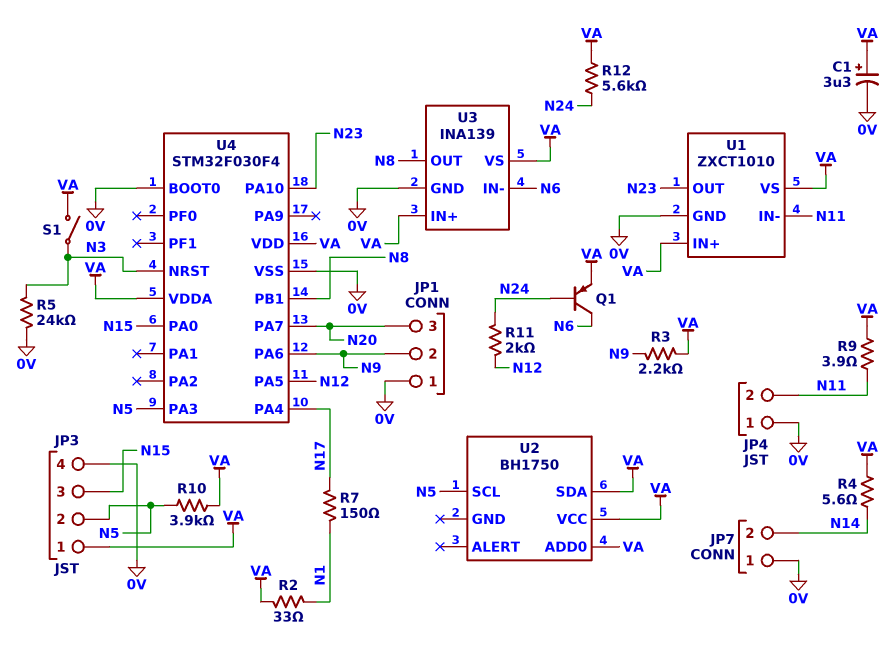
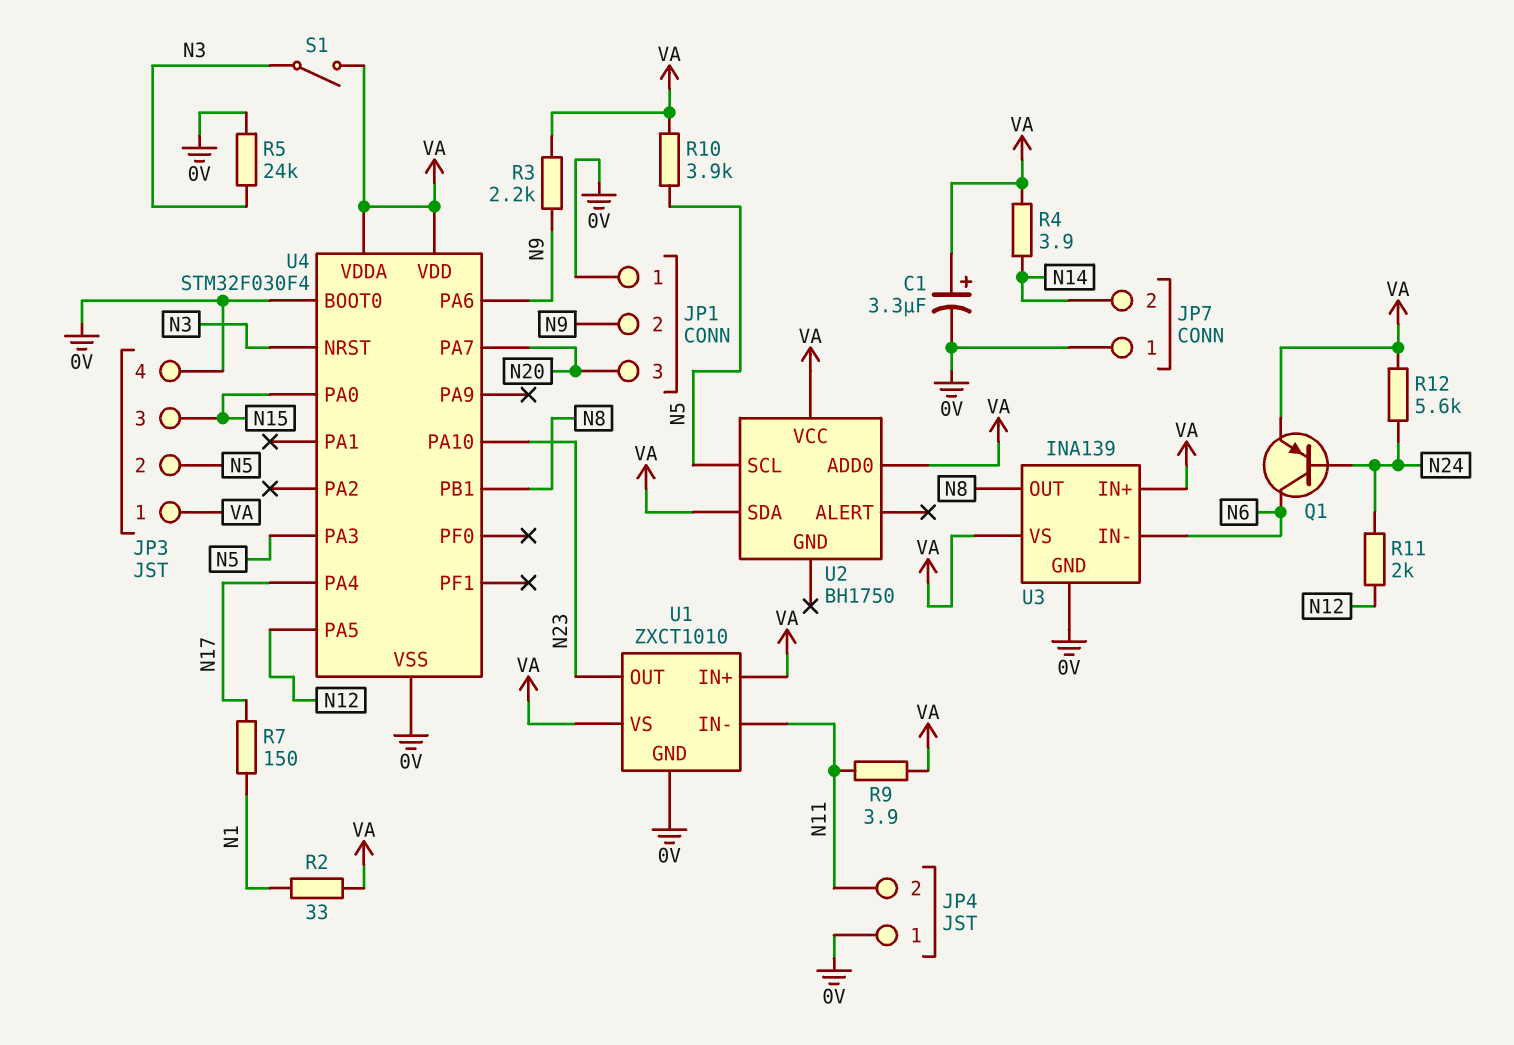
R4: 5.6 (N14, VA) -> 3.9 (N14, VA)

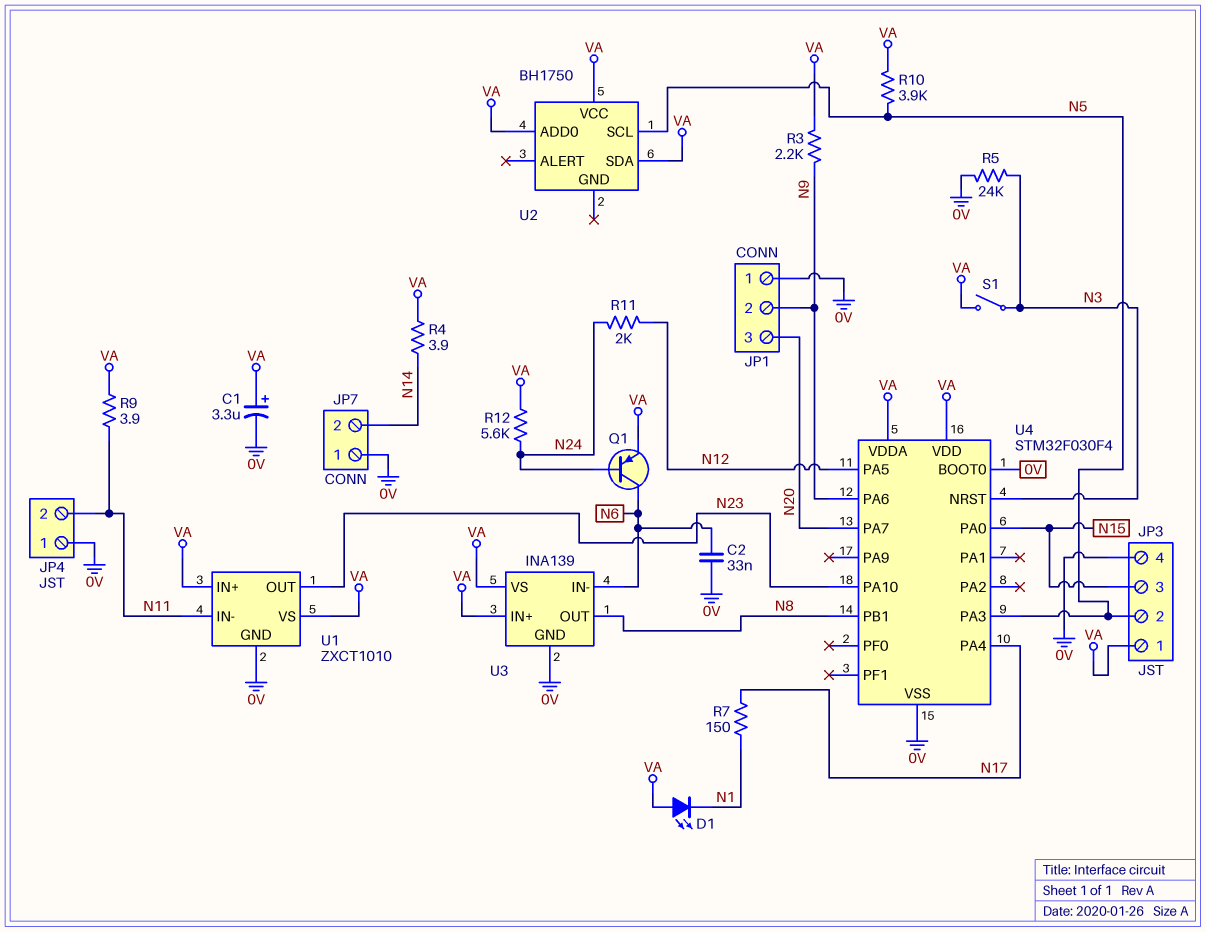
C2: none -> 33nF (0V, N6)
D1: none -> LED (A VA, K N1)
R2: 33 (N1, VA) -> none

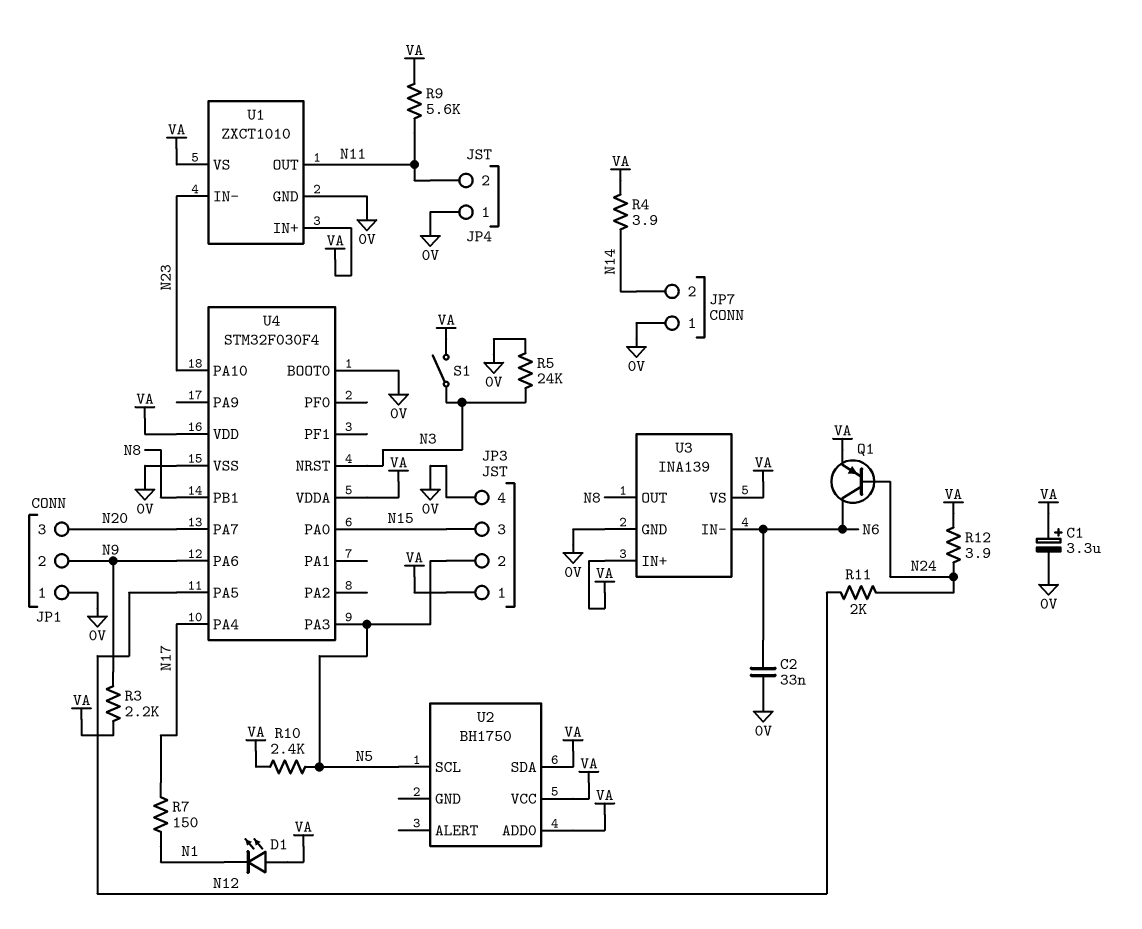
R9: 3.9 (N11, VA) -> 5.6k (N11, VA)
R10: 3.9k (N5, VA) -> 2.4k (N5, VA)
R12: 5.6k (N24, VA) -> 3.9 (N24, VA)
U1 pin IN-: N11 -> N23
U1 pin OUT: N23 -> N11

